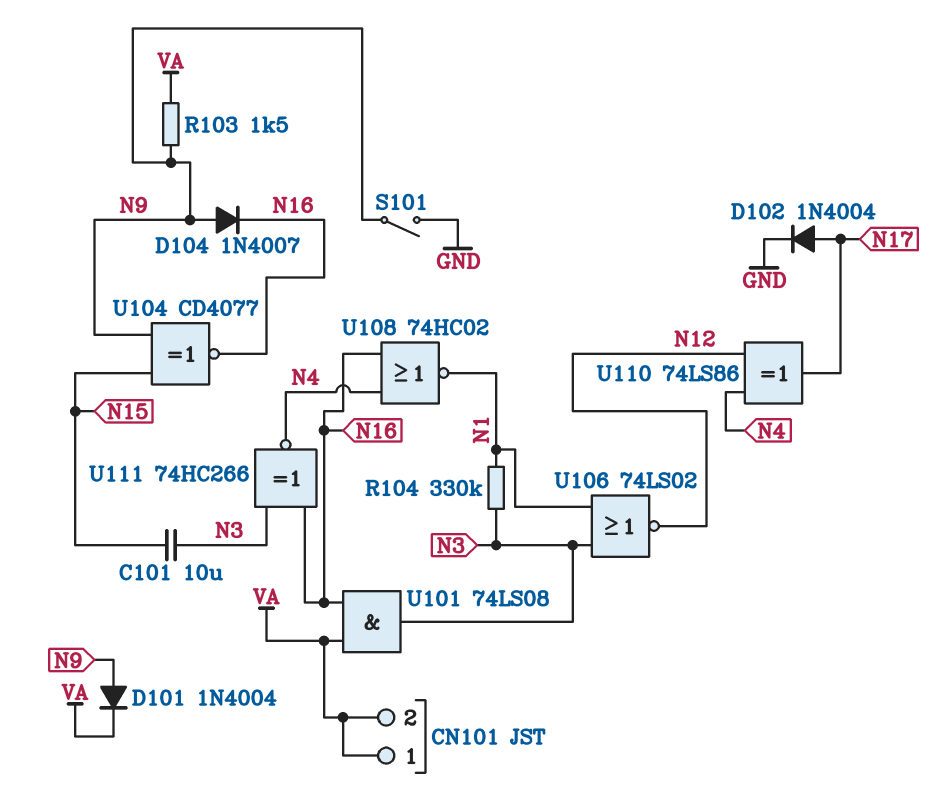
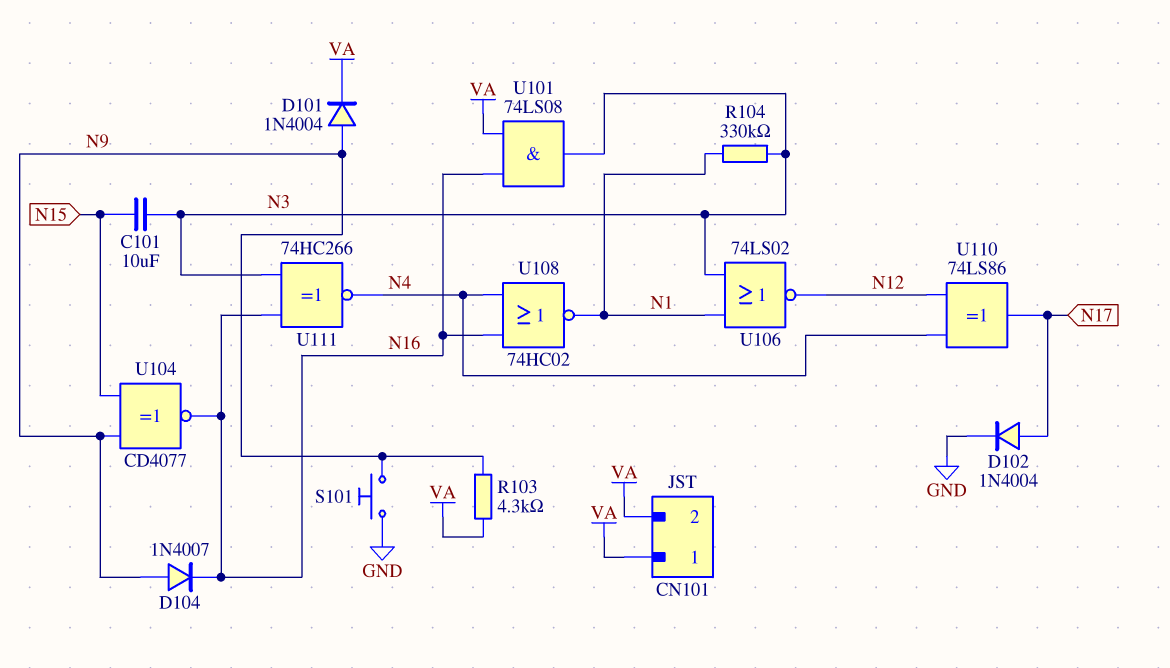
R103: 1.5k (N9, VA) -> 4.3k (N9, VA)
S101: switch (GND, N9) -> button (GND, N9)

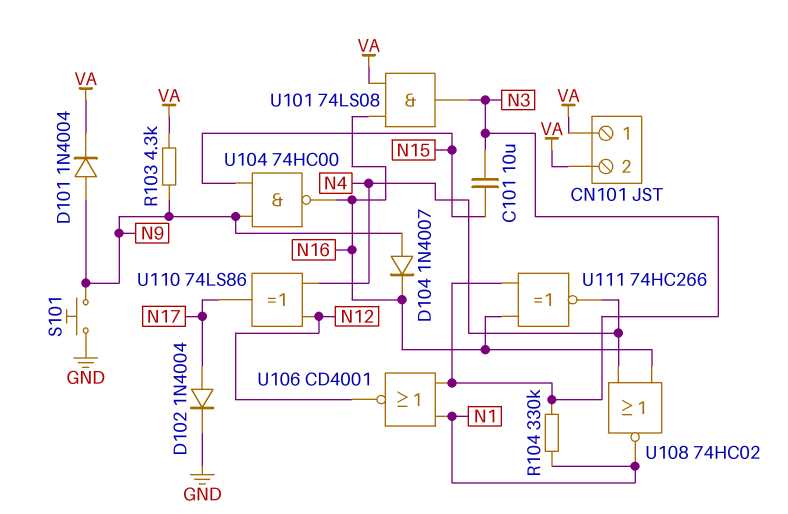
U104: XNOR CD4077 (in N9, in N15, out N16) -> NAND 74HC00 (in N9, in N15, out N16)
U106: NOR 74LS02 (in N1, in N3, out N12) -> NOR CD4001 (in N1, in N3, out N12)

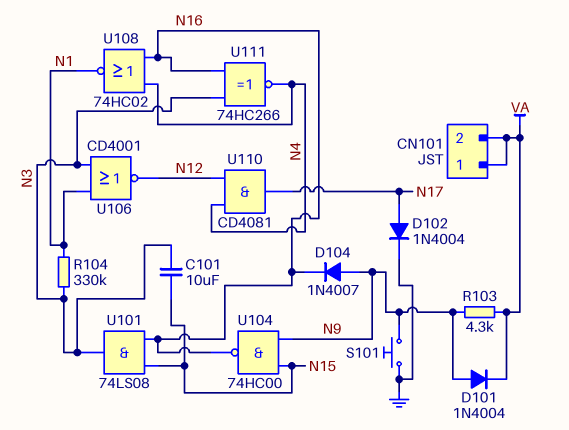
U101: AND 74LS08 (in N16, in VA, out N3) -> AND 74LS08 (in N15, in N16, out N3)
U110: XOR 74LS86 (in N4, in N12, out N17) -> AND CD4081 (in N4, in N12, out N17)

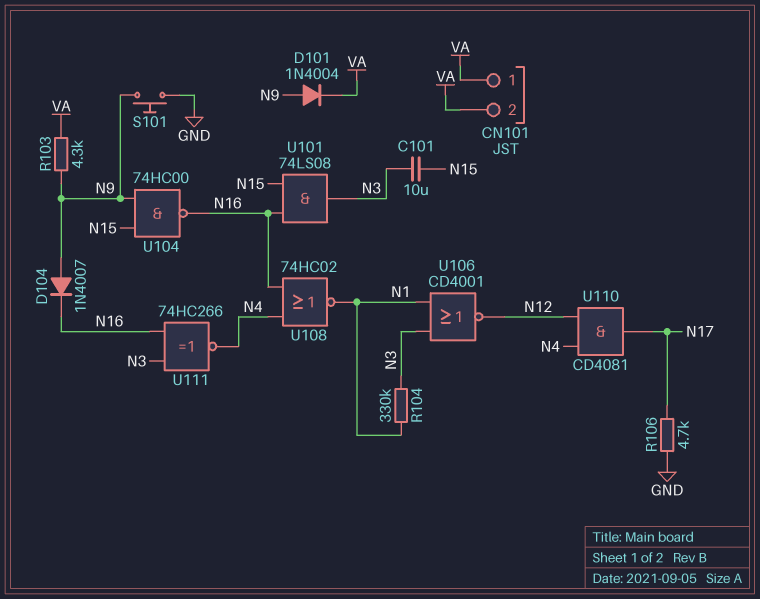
D102: diode 1N4004 (A N17, K GND) -> none
R106: none -> 4.7k (GND, N17)

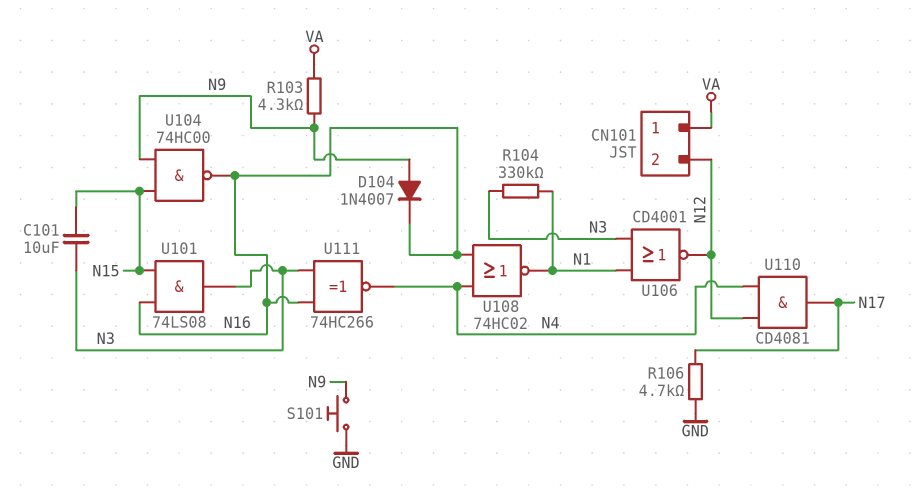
CN101 pin 2: VA -> N12
D101: diode 1N4004 (A N9, K VA) -> none

